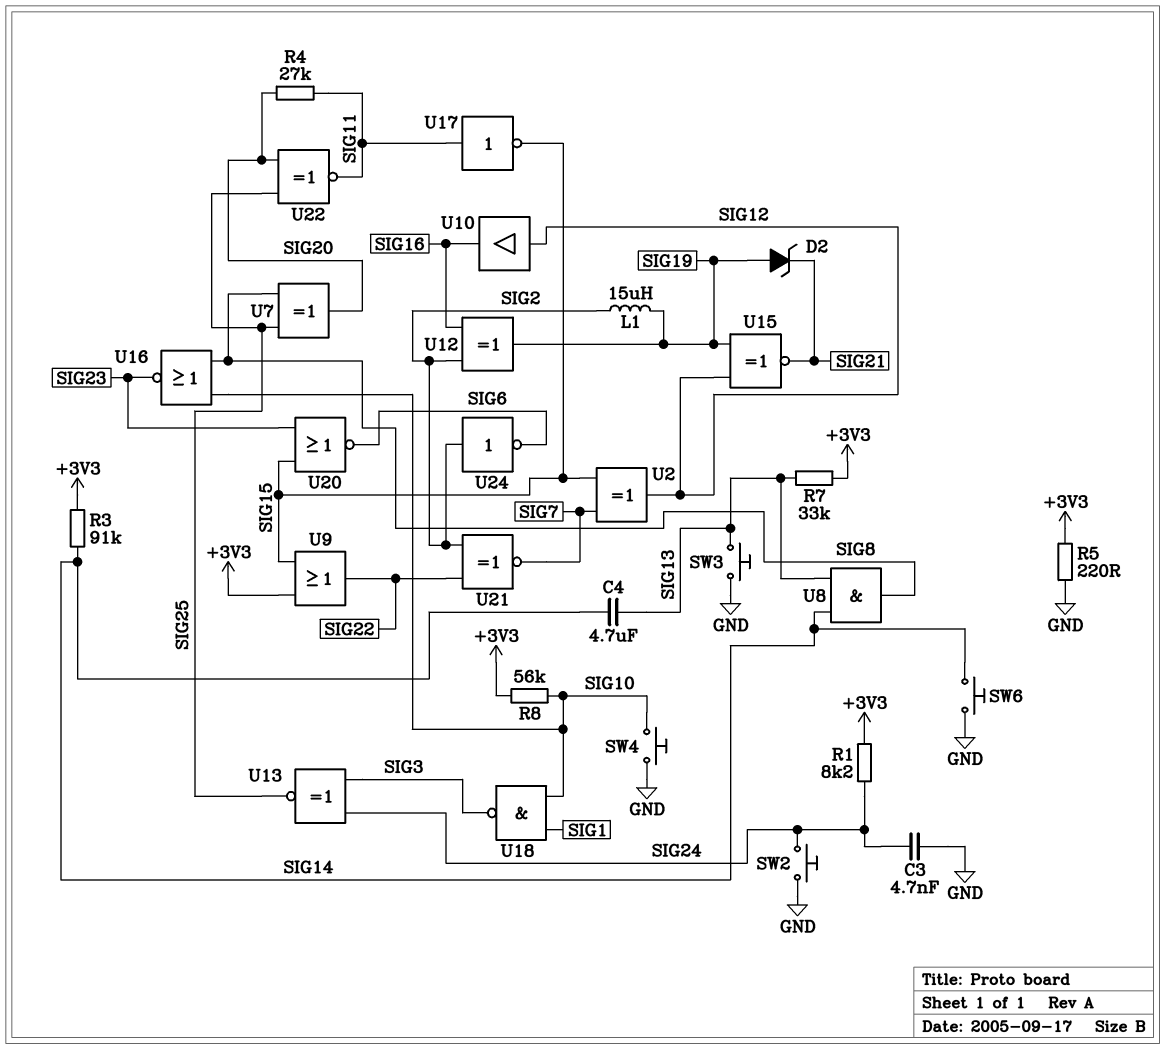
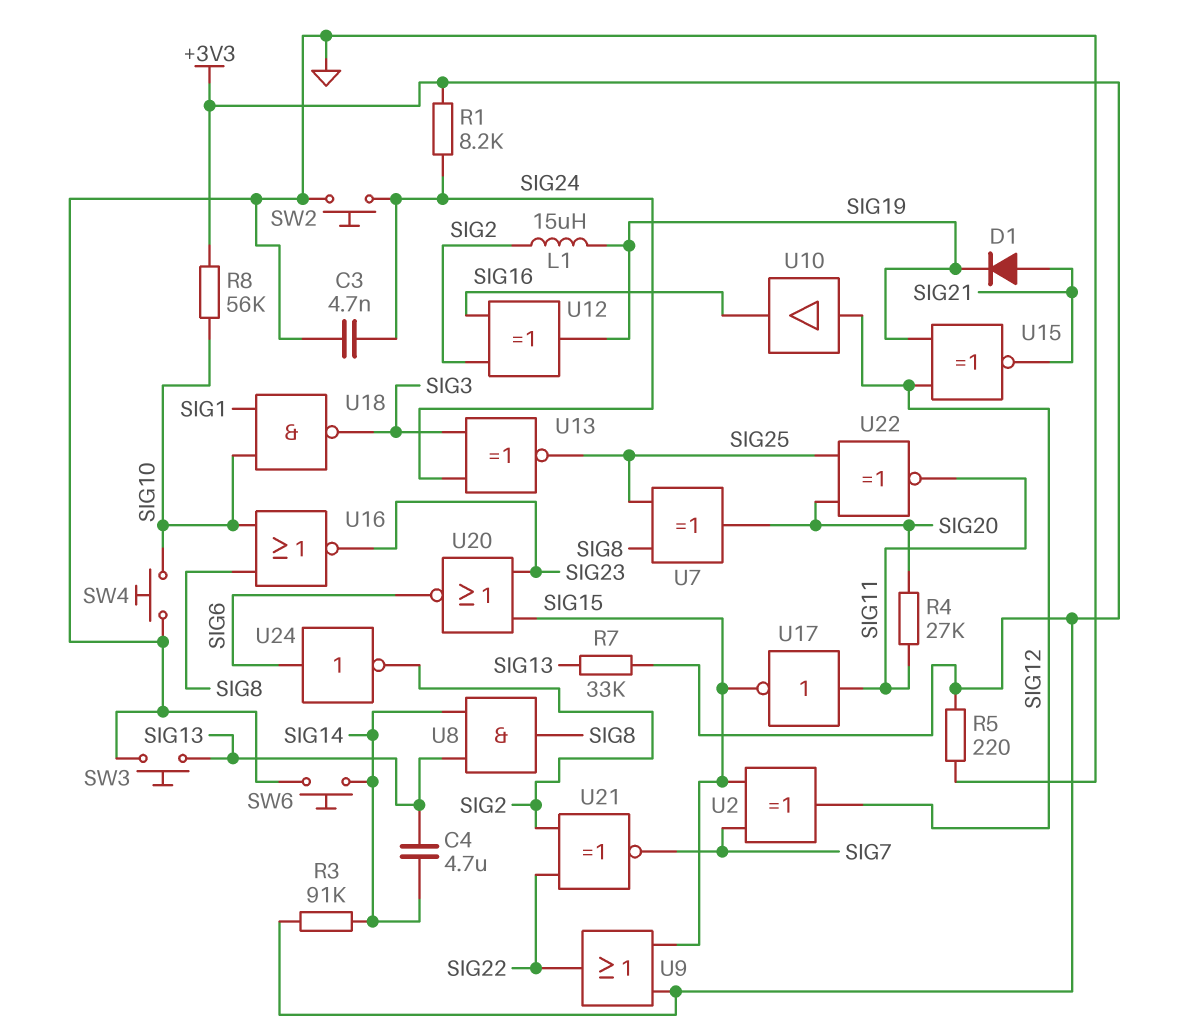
D1: none -> diode (A SIG21, K SIG19)
D2: zener (A SIG19, K SIG21) -> none
U24: NOT (in SIG2, out SIG6) -> NOT (in SIG6, out SIG2)

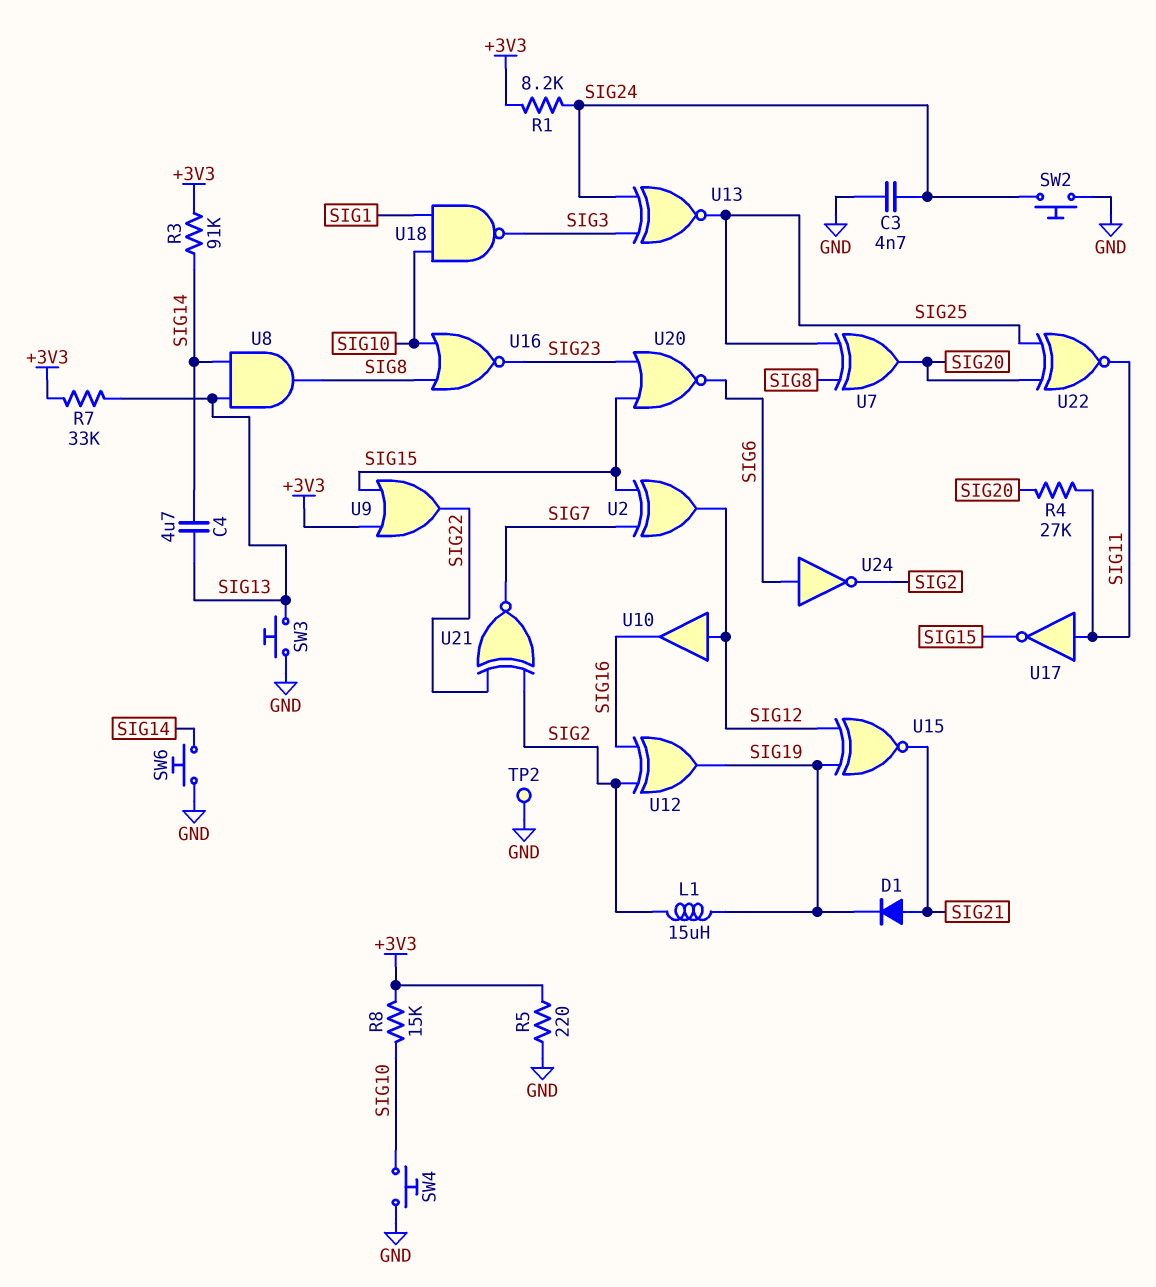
R8: 56k (+3V3, SIG10) -> 15k (+3V3, SIG10)
TP2: none -> test point (GND)

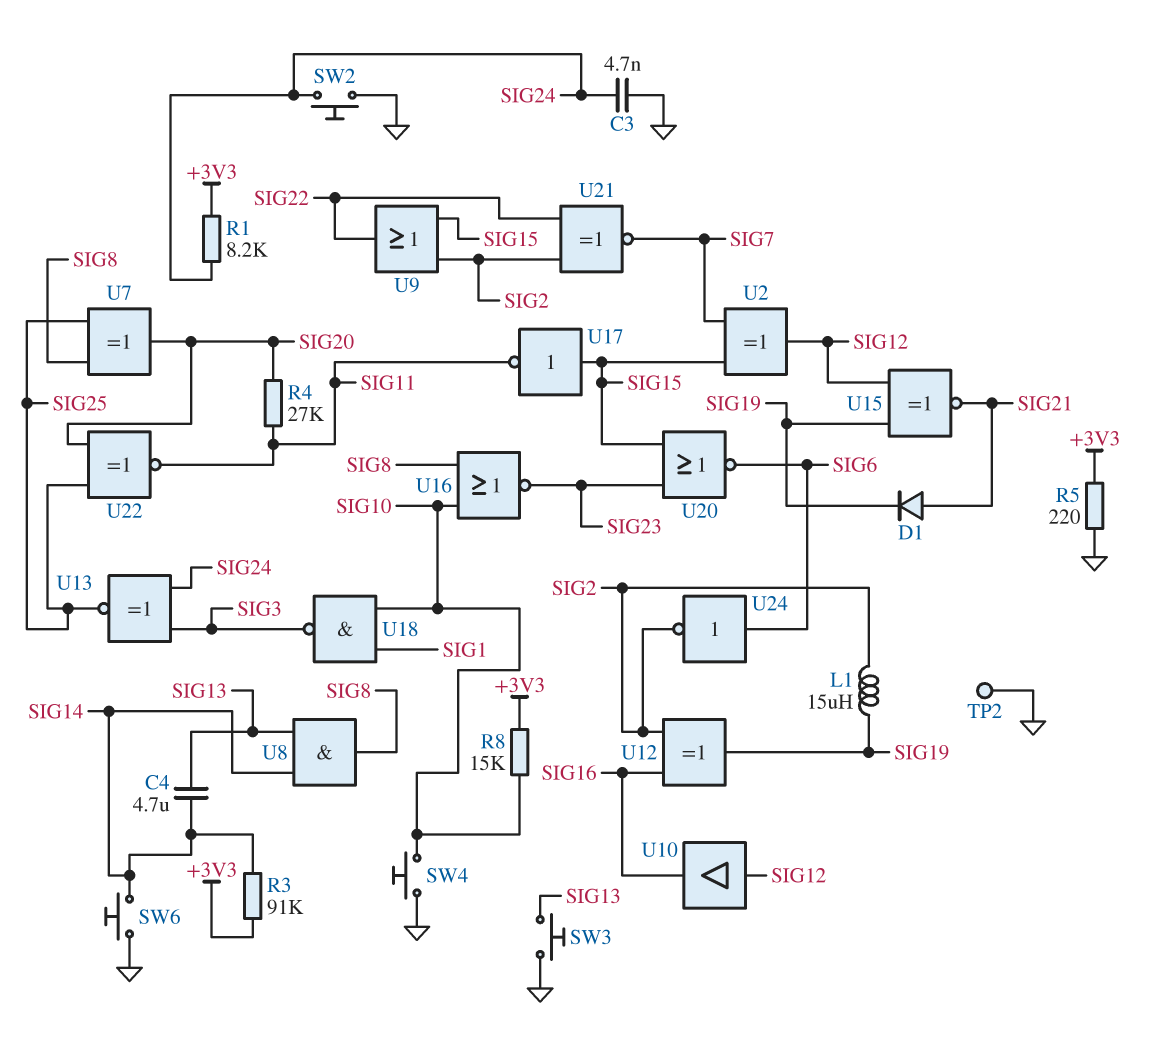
R7: 33k (+3V3, SIG13) -> none
U9: OR (in +3V3, in SIG15, out SIG22) -> OR (in SIG2, in SIG15, out SIG22)
U17: NOT (in SIG11, out SIG15) -> NOT (in SIG15, out SIG11)

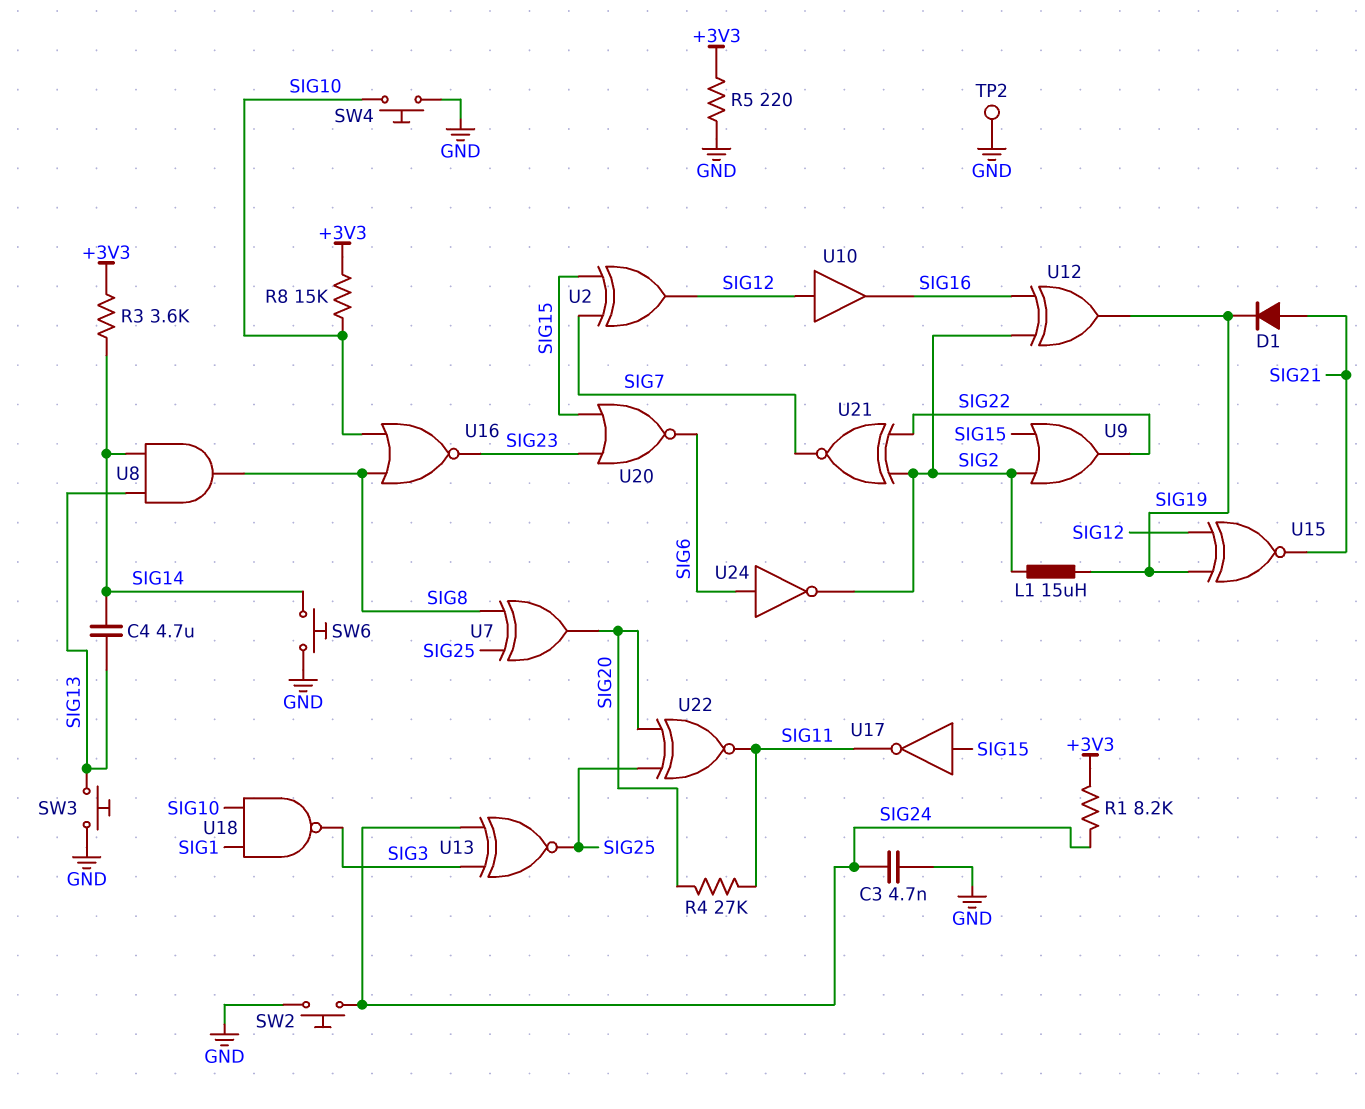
R3: 91k (+3V3, SIG14) -> 3.6k (+3V3, SIG14)

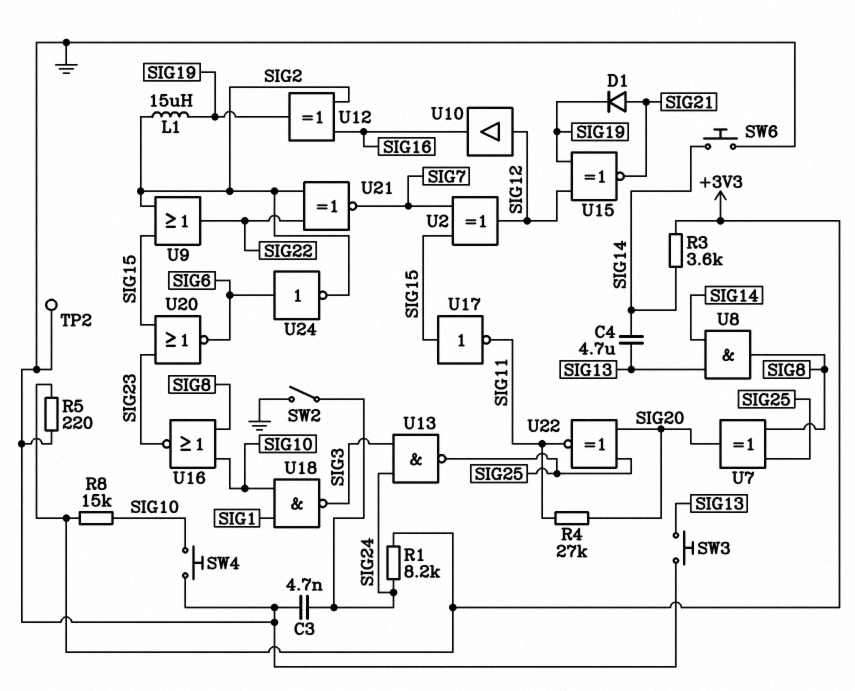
SW2: button (GND, SIG24) -> switch (GND, SIG24)
U13: XNOR (in SIG3, in SIG24, out SIG25) -> NAND (in SIG3, in SIG24, out SIG25)

